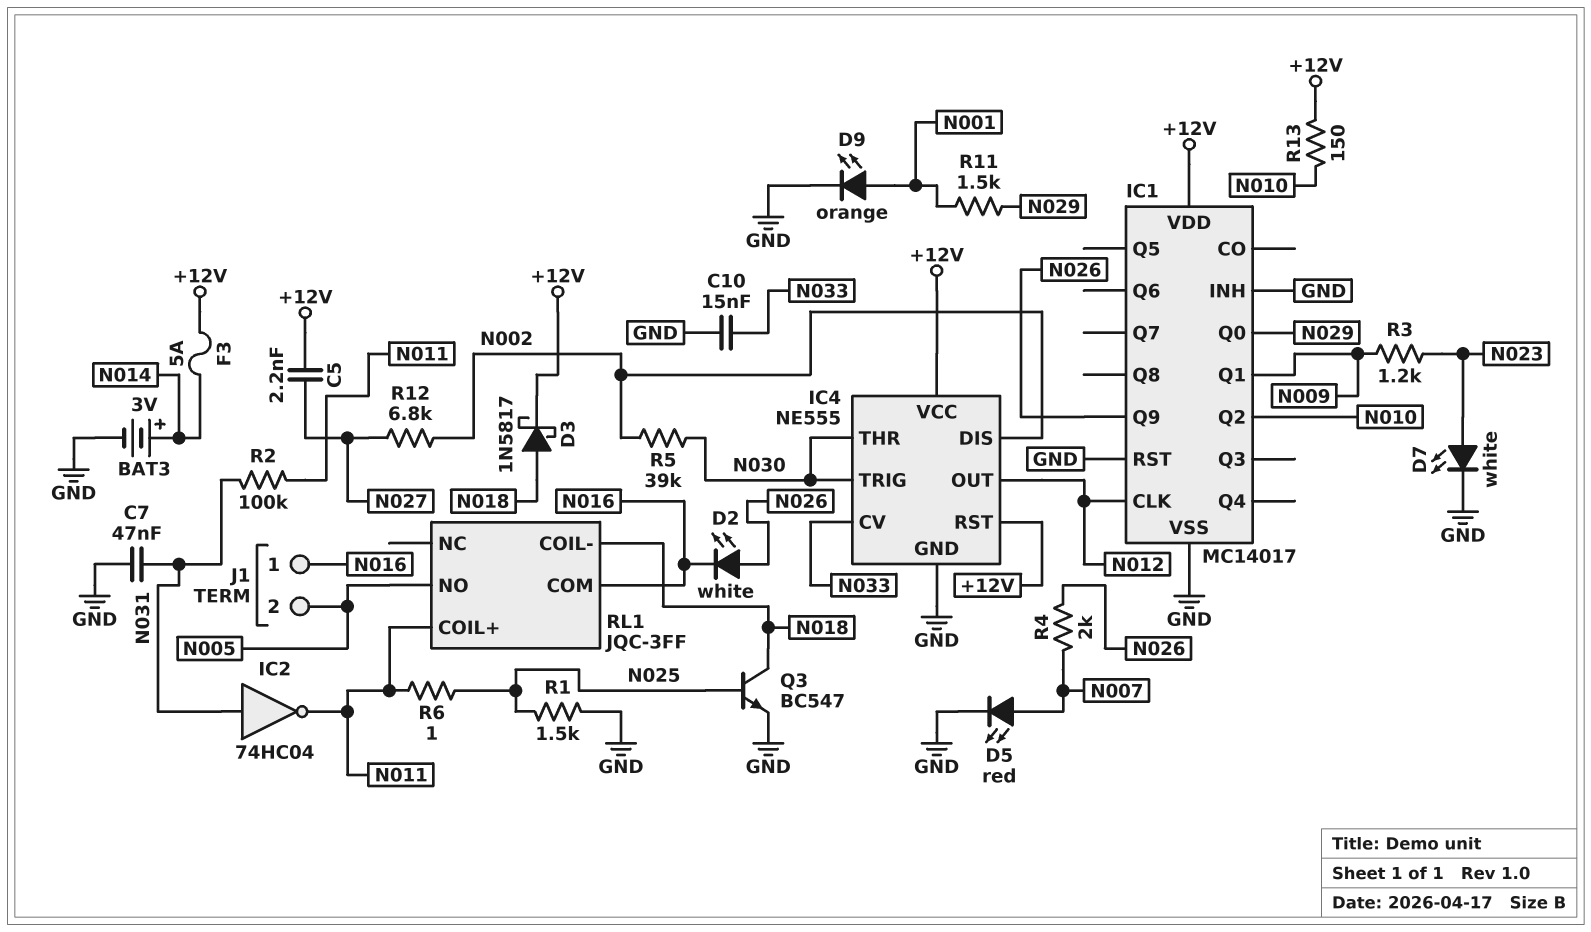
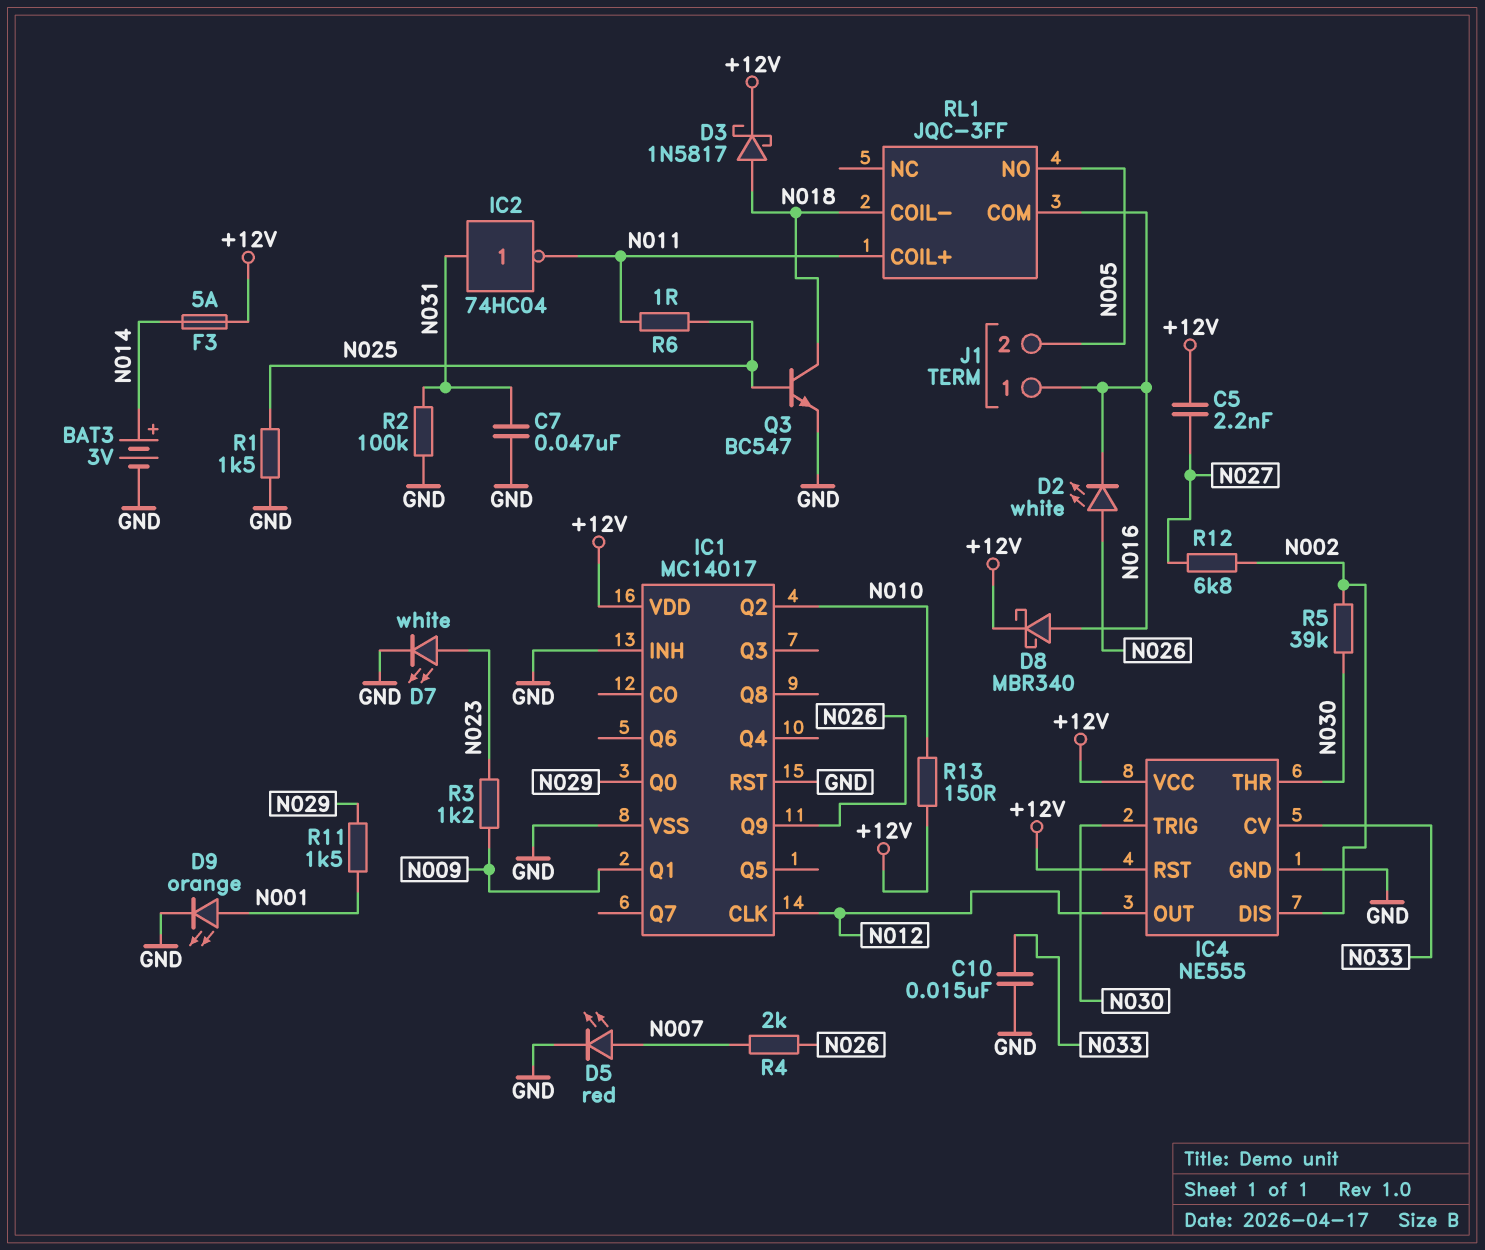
D8: none -> schottky MBR340 (A N016, K +12V)
R2: 100k (N011, N031) -> 100k (GND, N031)

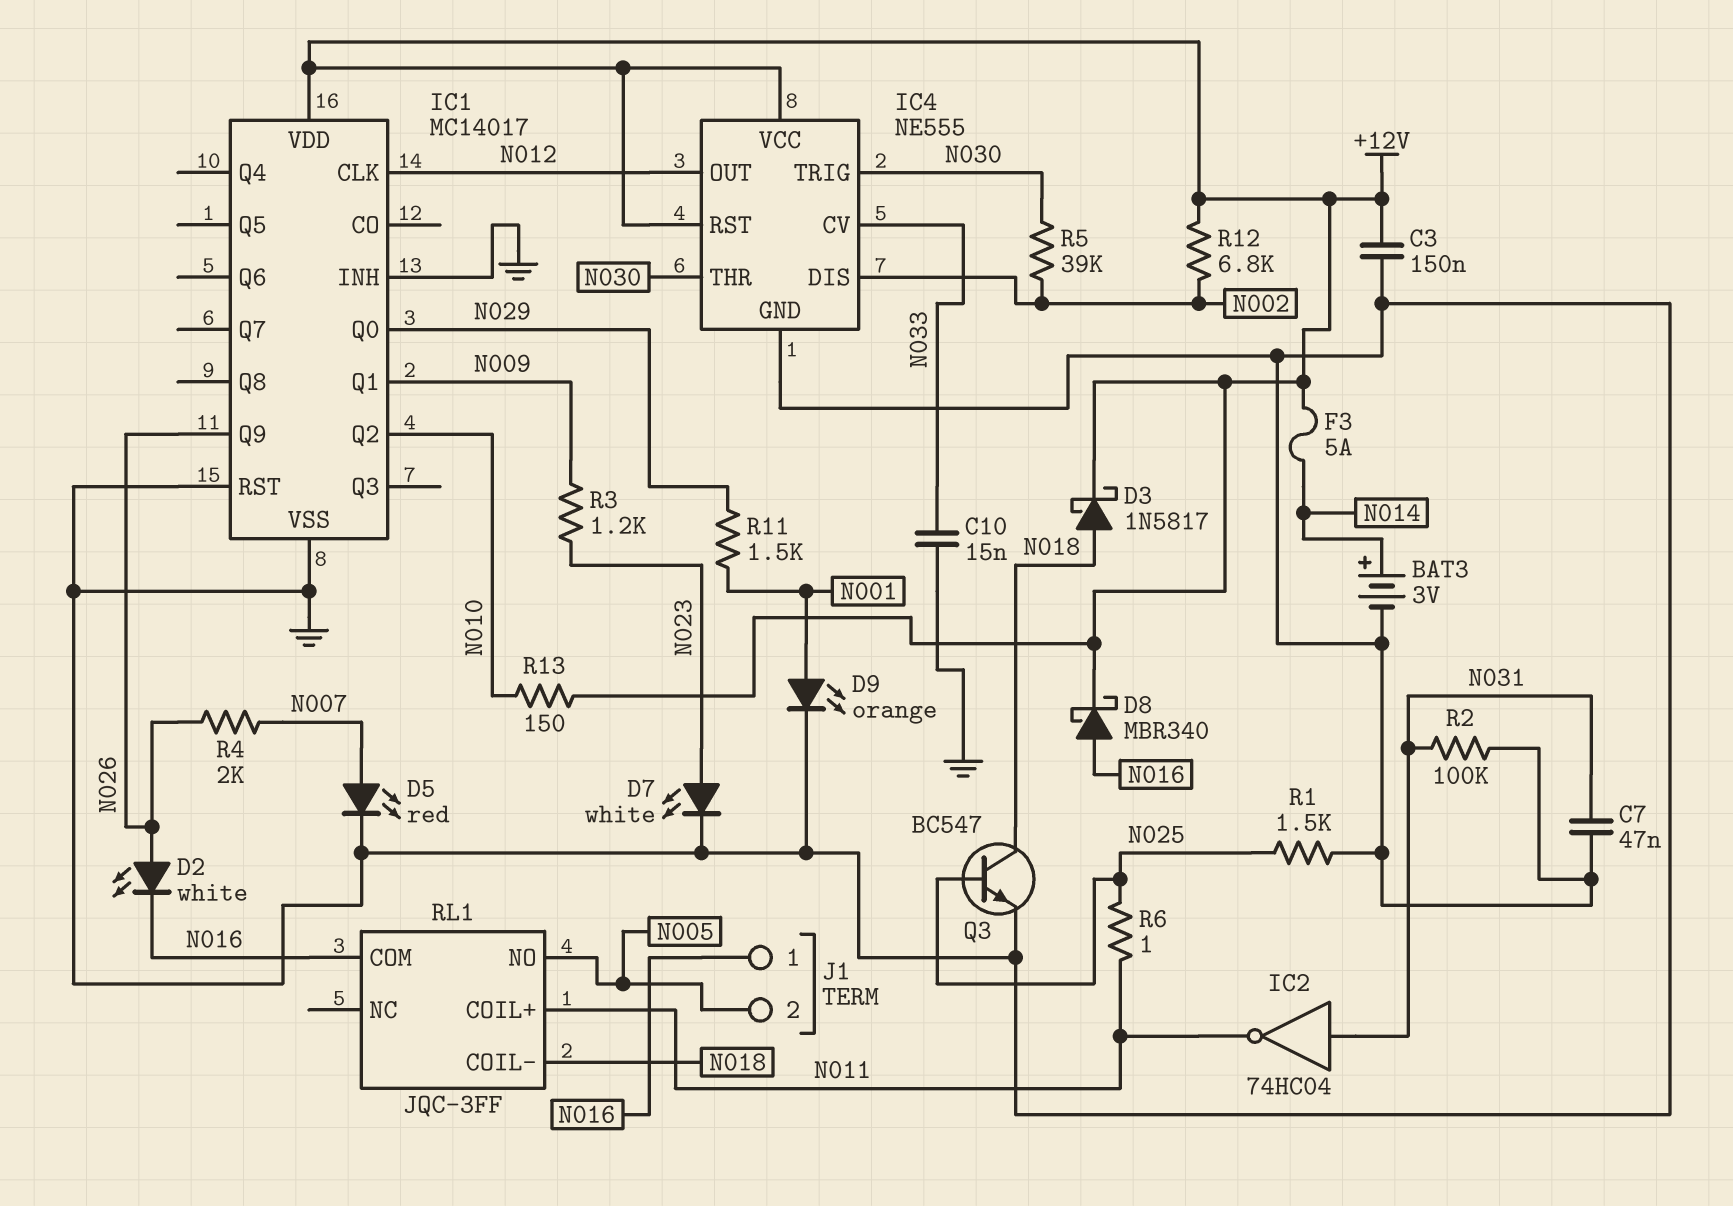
C3: none -> 150nF (+12V, GND)
C5: 2.2nF (+12V, N027) -> none
R12: 6.8k (N002, N027) -> 6.8k (+12V, N002)

